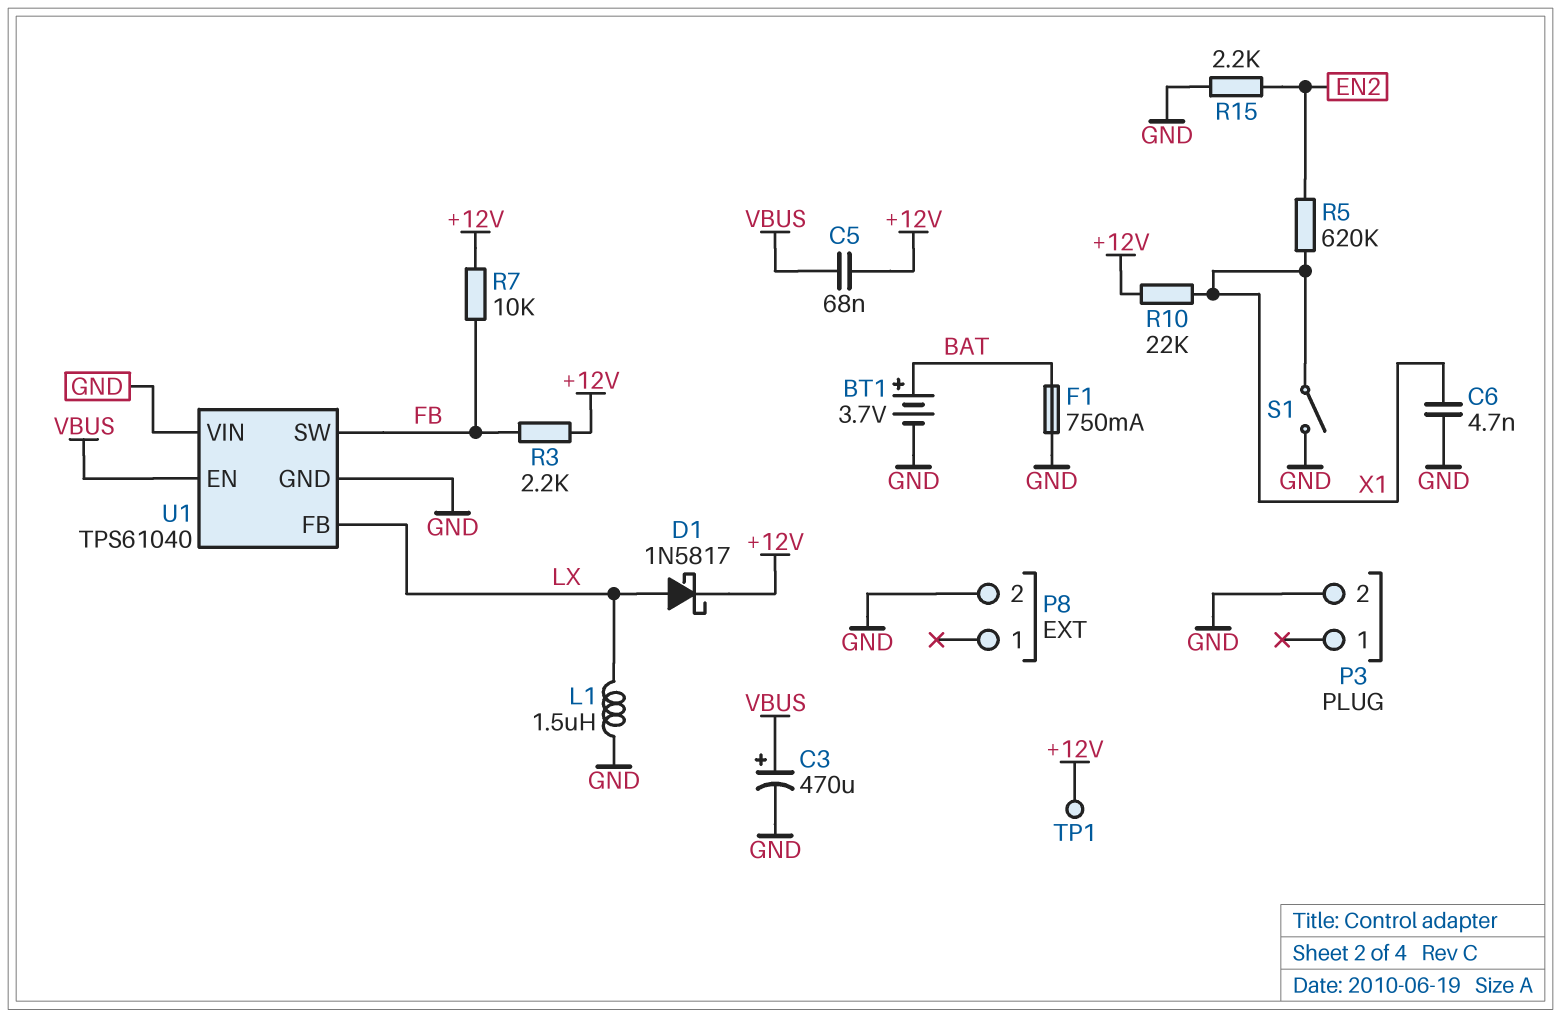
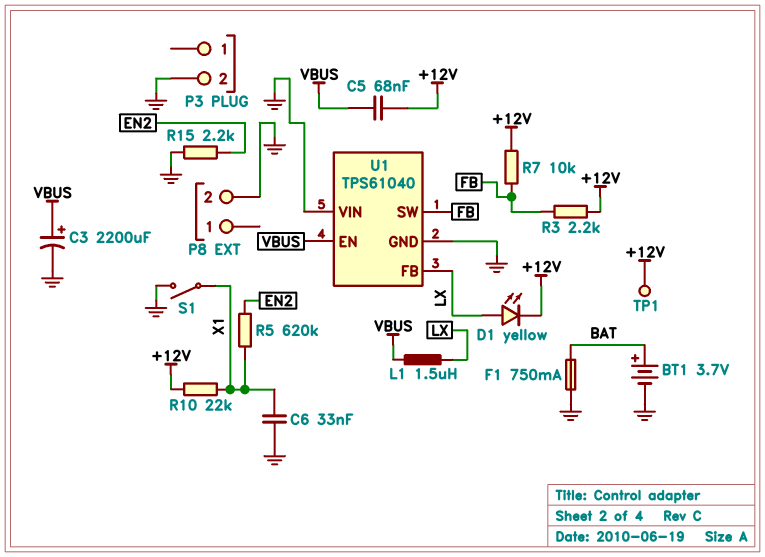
C3: 470uF (plus VBUS, minus GND) -> 2200uF (plus VBUS, minus GND)
C6: 4.7nF (GND, X1) -> 33nF (GND, X1)
D1: schottky 1N5817 (A LX, K +12V) -> LED yellow (A LX, K +12V)
L1: 1.5uH (GND, LX) -> 1.5uH (LX, VBUS)

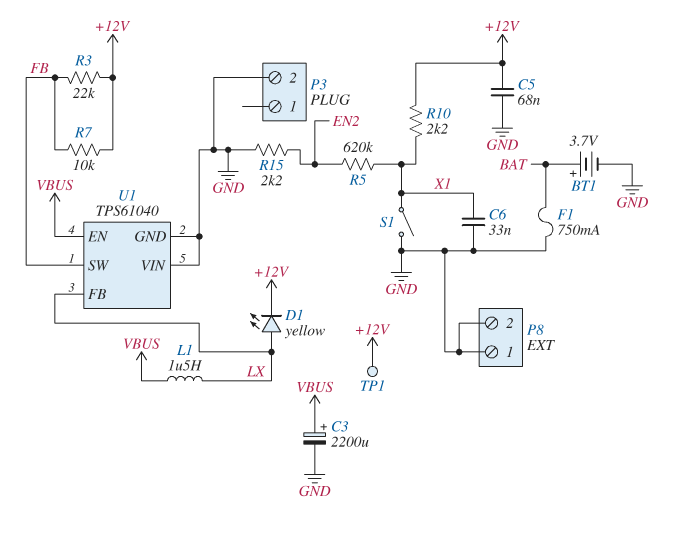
C5: 68nF (+12V, VBUS) -> 68nF (+12V, GND)
P8 pin 1: none -> GND
R3: 2.2k (+12V, FB) -> 22k (+12V, FB)
R10: 22k (+12V, X1) -> 2.2k (+12V, X1)

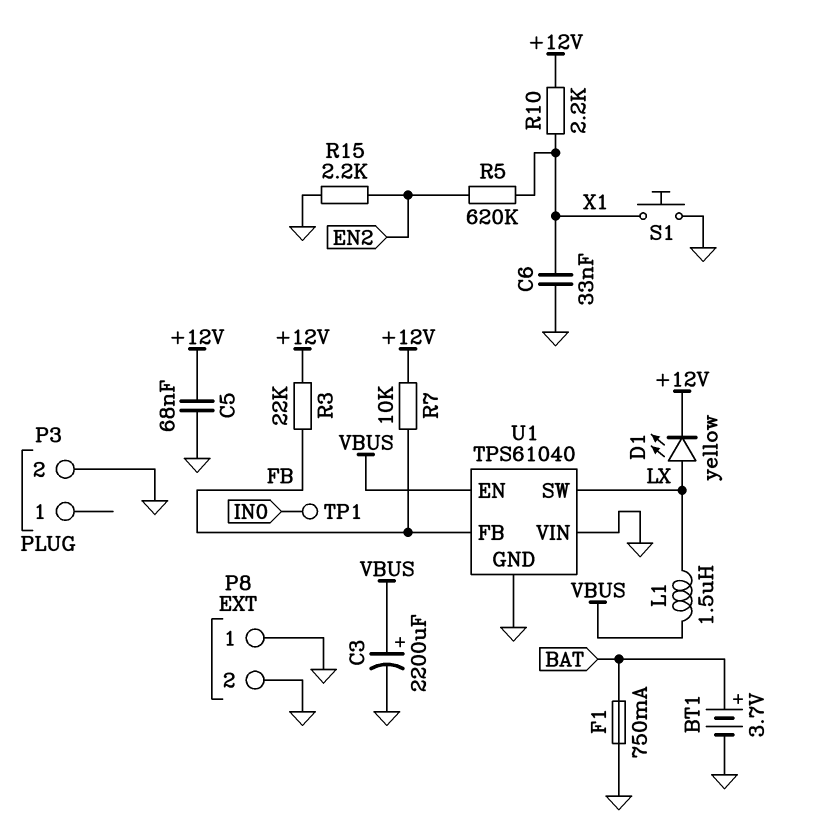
S1: switch (GND, X1) -> button (GND, X1)
TP1: test point (+12V) -> test point (IN0)
U1 pin FB: LX -> FB
U1 pin SW: FB -> LX

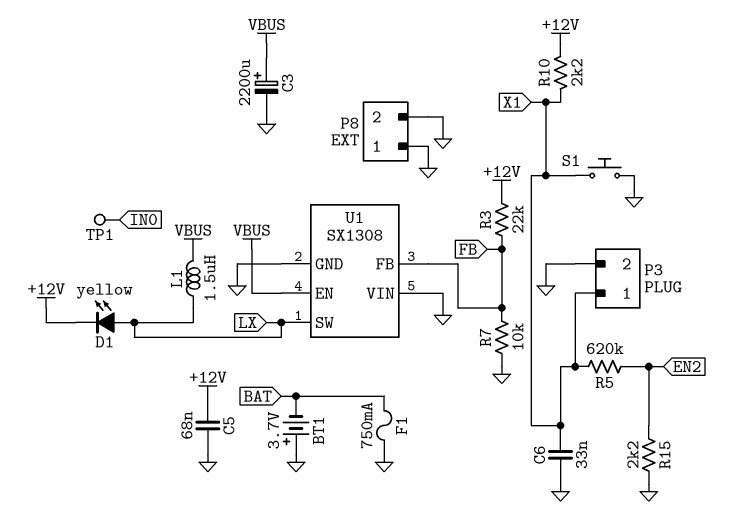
BT1: 3.7V (plus BAT, minus GND) -> 3.7V (plus GND, minus BAT)
P3 pin 1: none -> X1
R7: 10k (+12V, FB) -> 10k (FB, GND)
U1: TPS61040 -> SX1308

